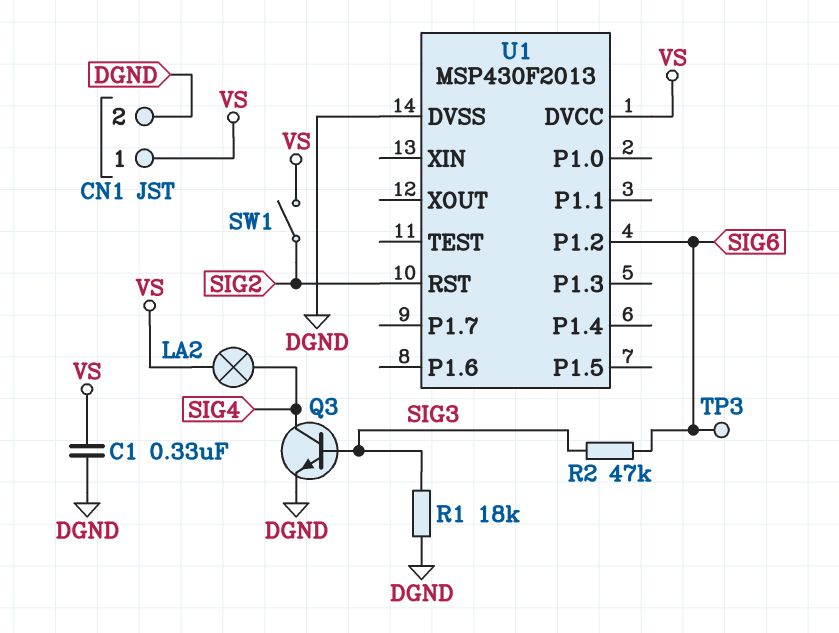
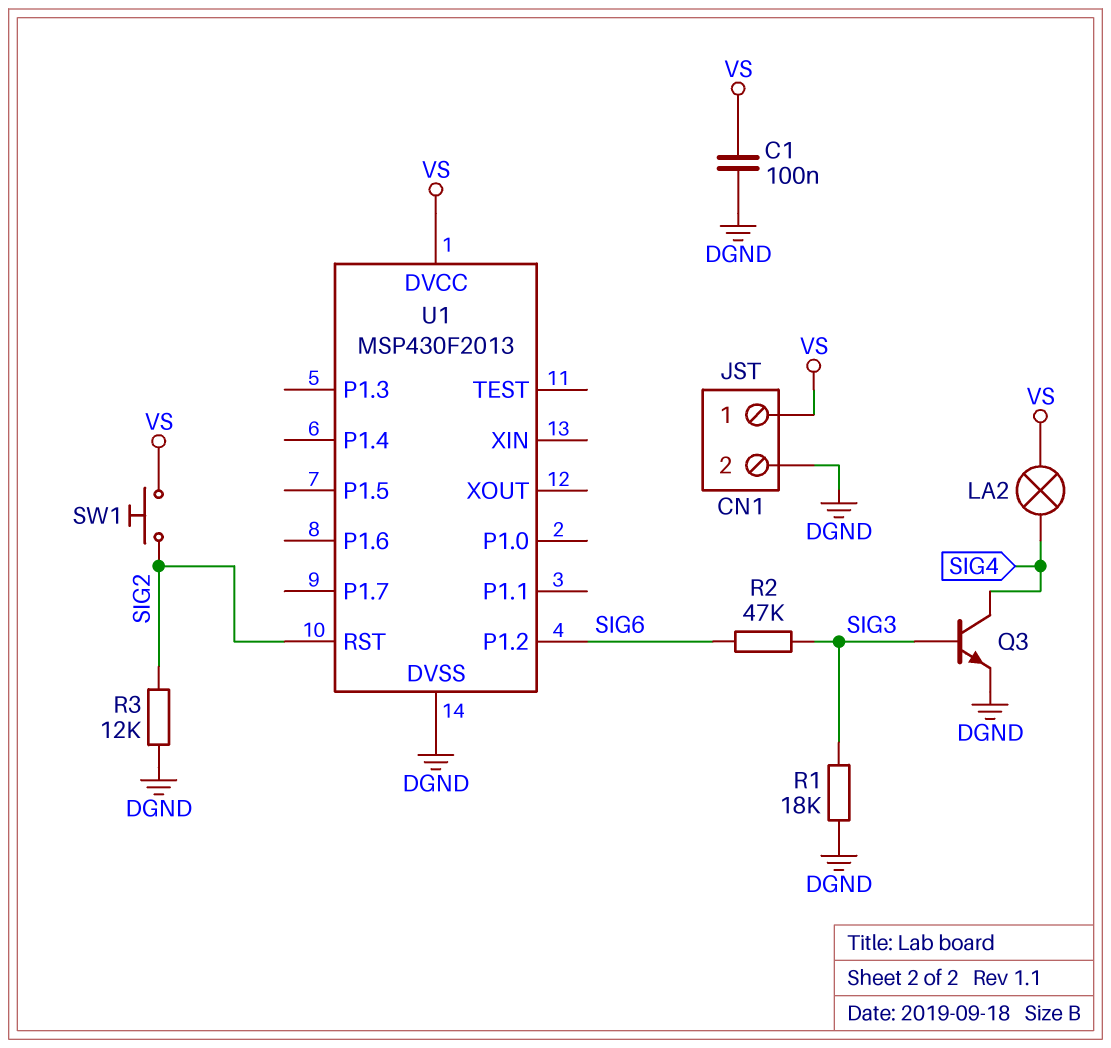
C1: 330nF (DGND, VS) -> 100nF (DGND, VS)
R3: none -> 12k (DGND, SIG2)
SW1: switch (SIG2, VS) -> button (SIG2, VS)
TP3: test point (SIG6) -> none

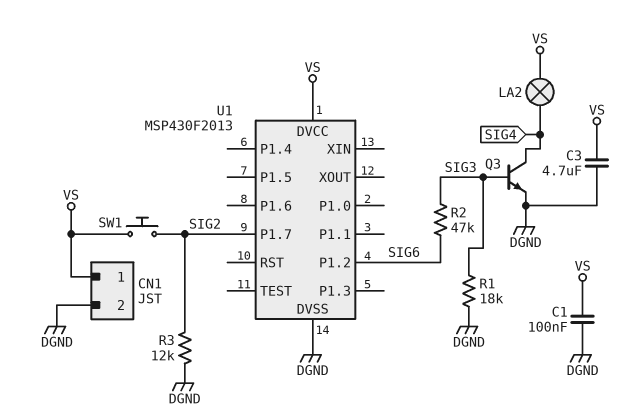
C3: none -> 4.7uF (DGND, VS)
U1 pin P1.7: none -> SIG2
U1 pin RST: SIG2 -> none

